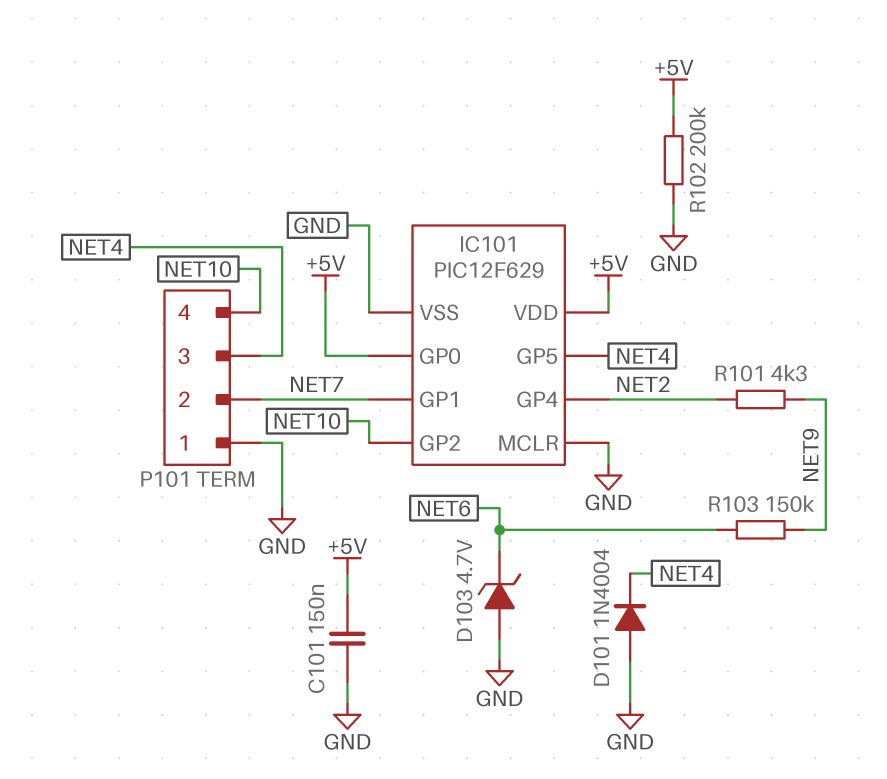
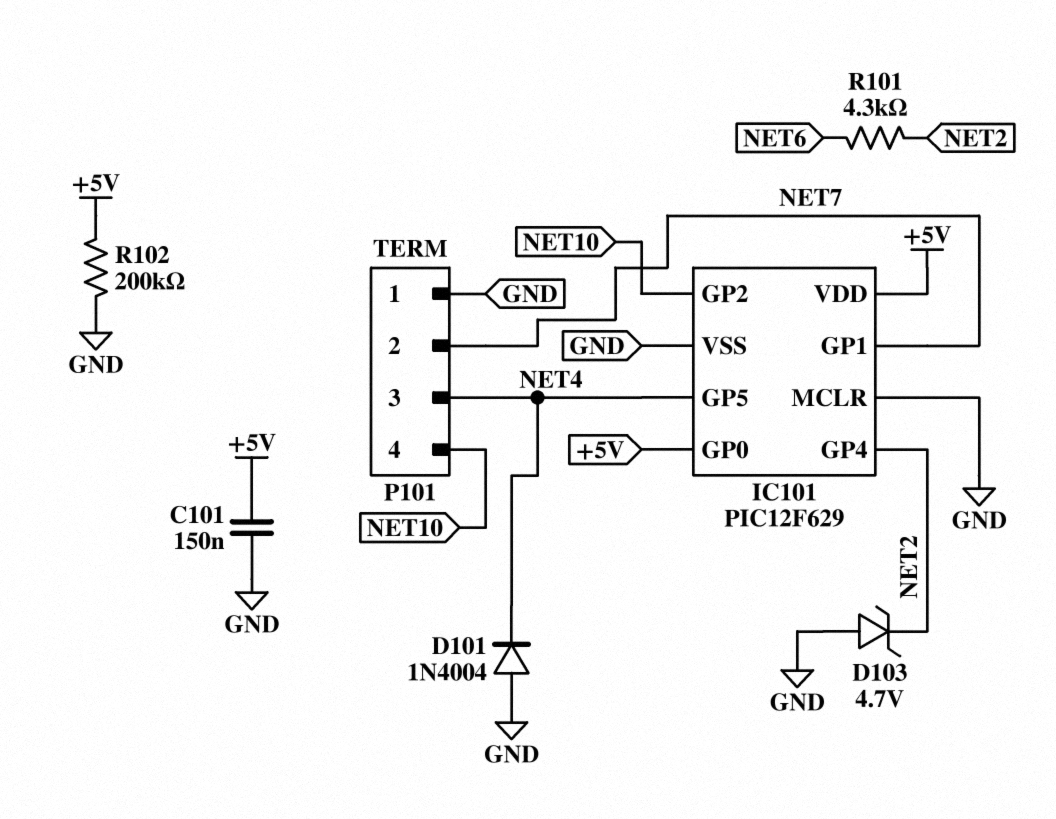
D103: zener 4.7V (A GND, K NET6) -> zener 4.7V (A GND, K NET2)
R101: 4.3k (NET2, NET9) -> 4.3k (NET2, NET6)
R103: 150k (NET6, NET9) -> none

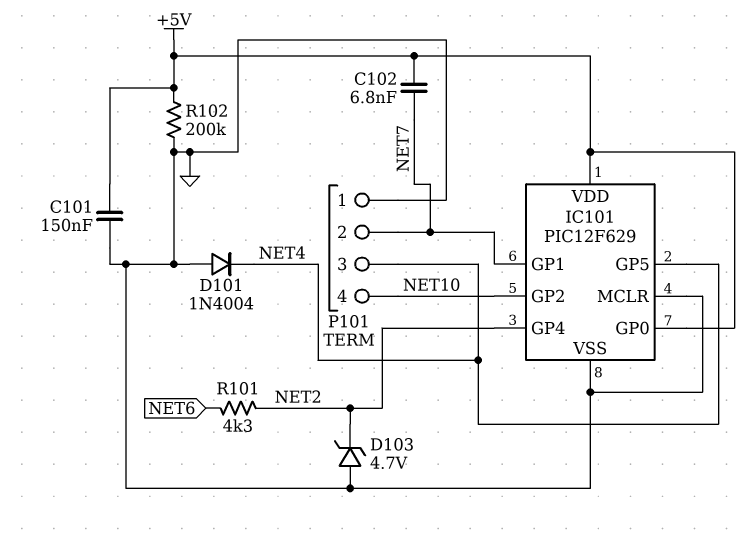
C102: none -> 6.8nF (+5V, NET7)

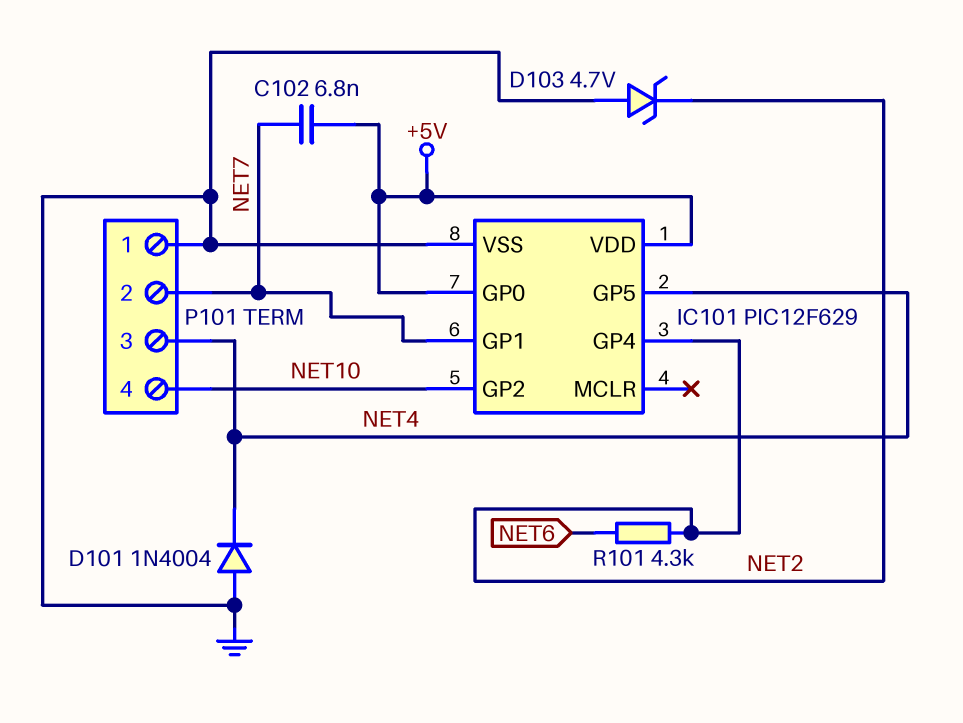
C101: 150nF (+5V, GND) -> none
IC101 pin MCLR: GND -> none
R102: 200k (+5V, GND) -> none

